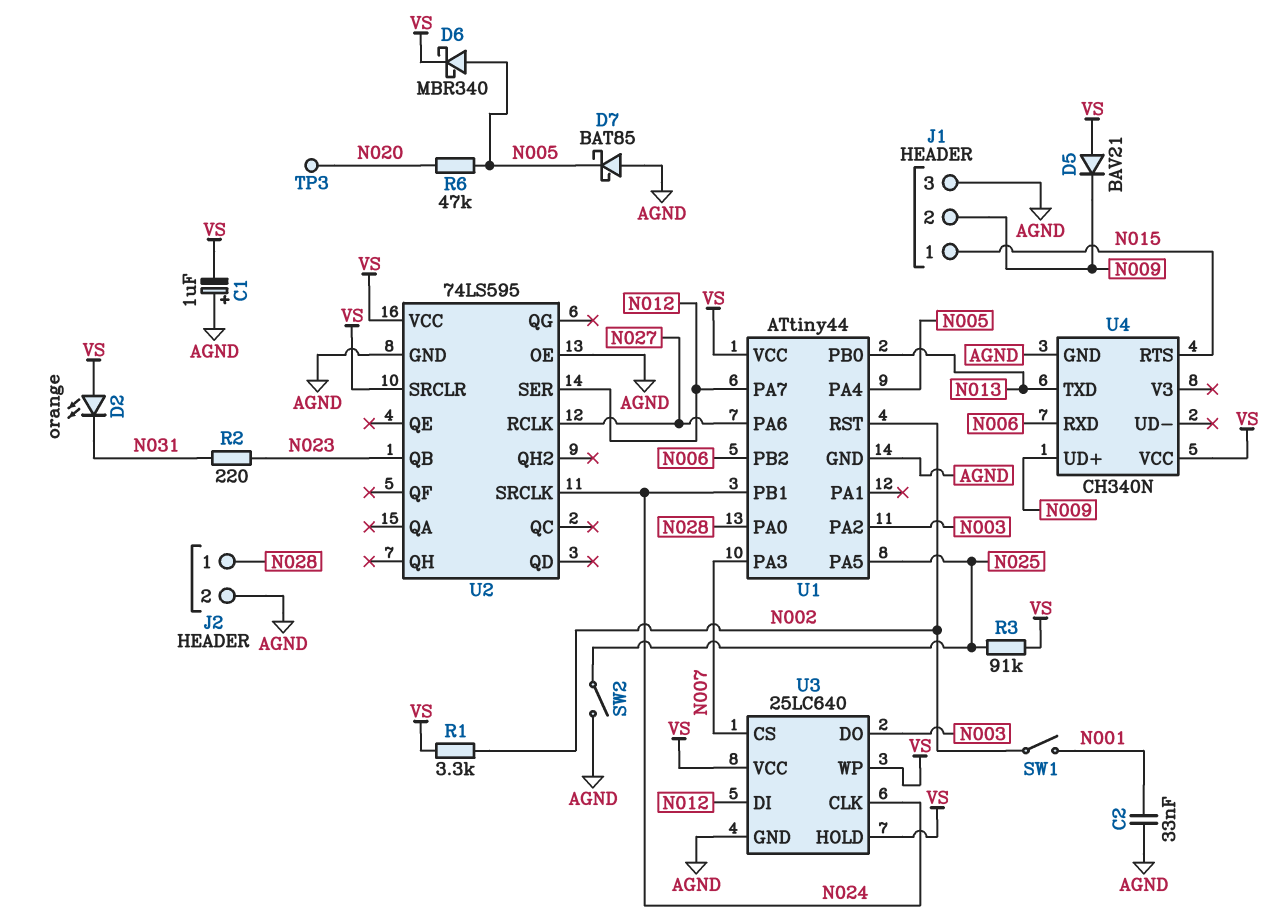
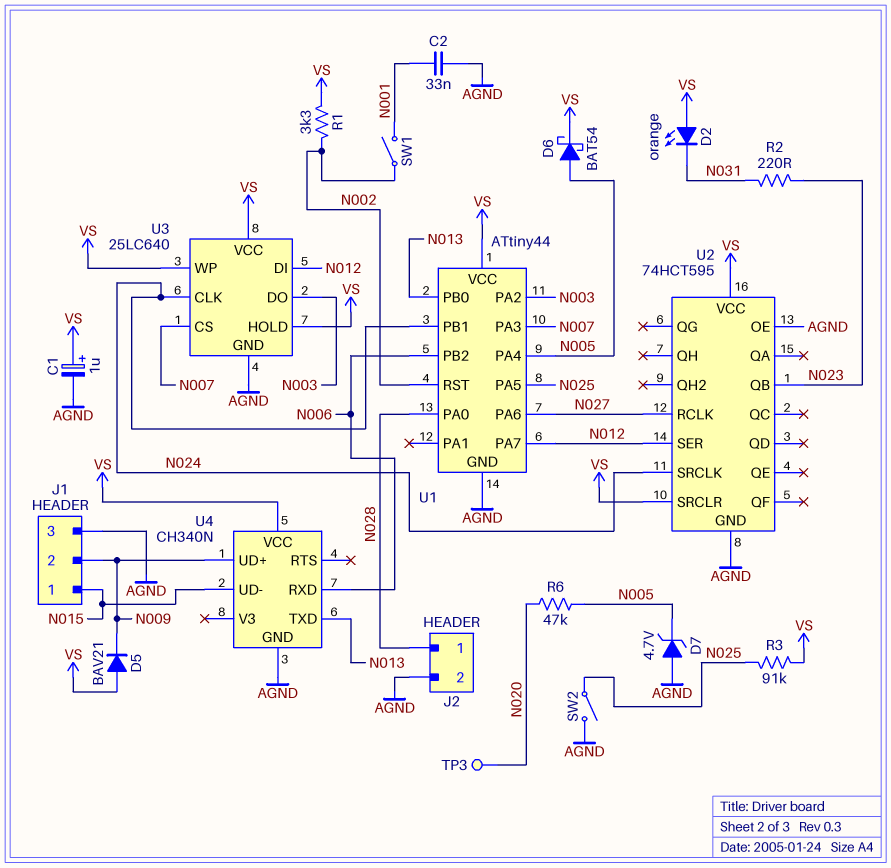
C1: 1uF (plus AGND, minus VS) -> 1uF (plus VS, minus AGND)
D6: schottky MBR340 (A N005, K VS) -> schottky BAT54 (A N005, K VS)
D7: schottky BAT85 (A AGND, K N005) -> zener 4.7V (A AGND, K N005)
U2: 74LS595 -> 74HCT595
U4 pin RTS: N015 -> none
U4 pin UD-: none -> N015

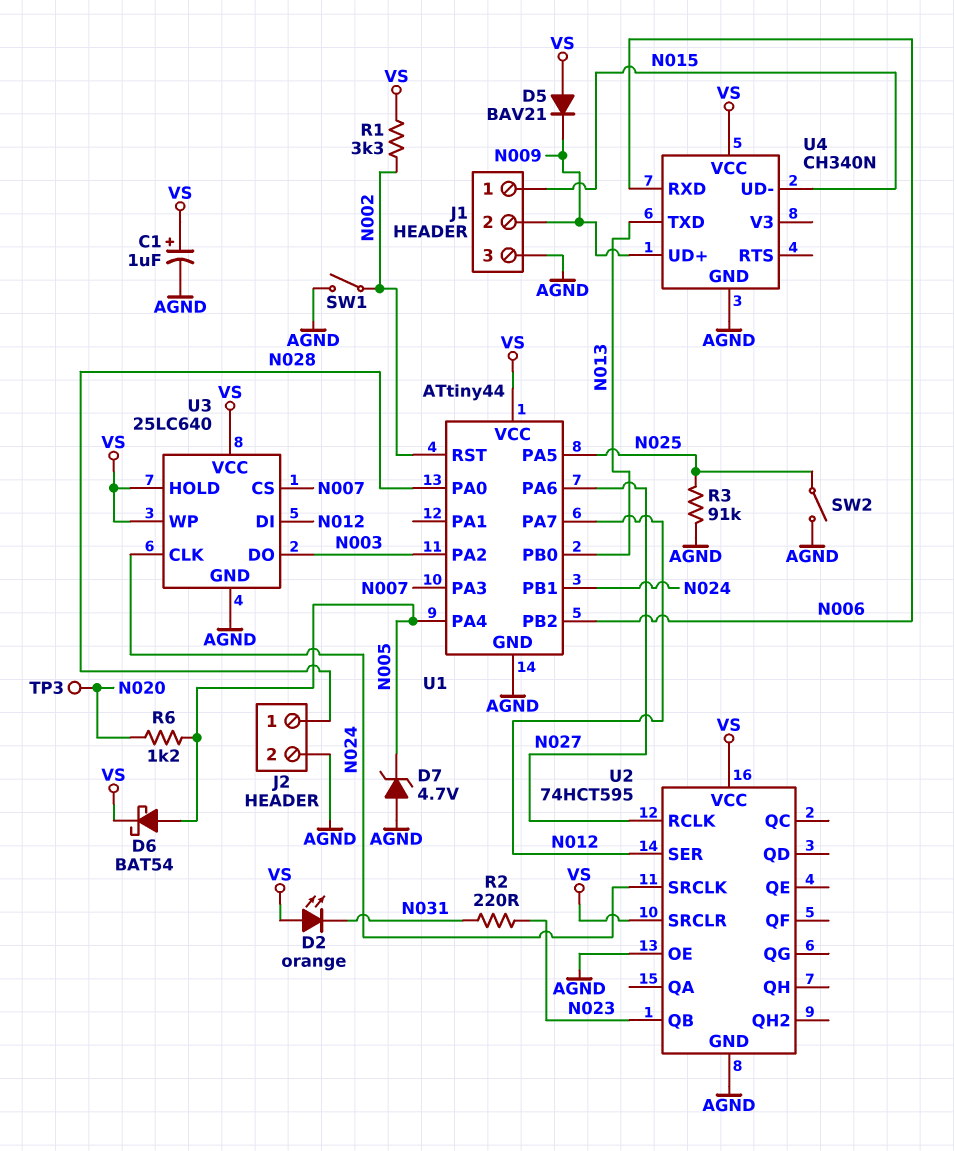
C2: 33nF (AGND, N001) -> none
R3: 91k (N025, VS) -> 91k (AGND, N025)
R6: 47k (N005, N020) -> 1.2k (N005, N020)
SW1: switch (N001, N002) -> switch (AGND, N002)

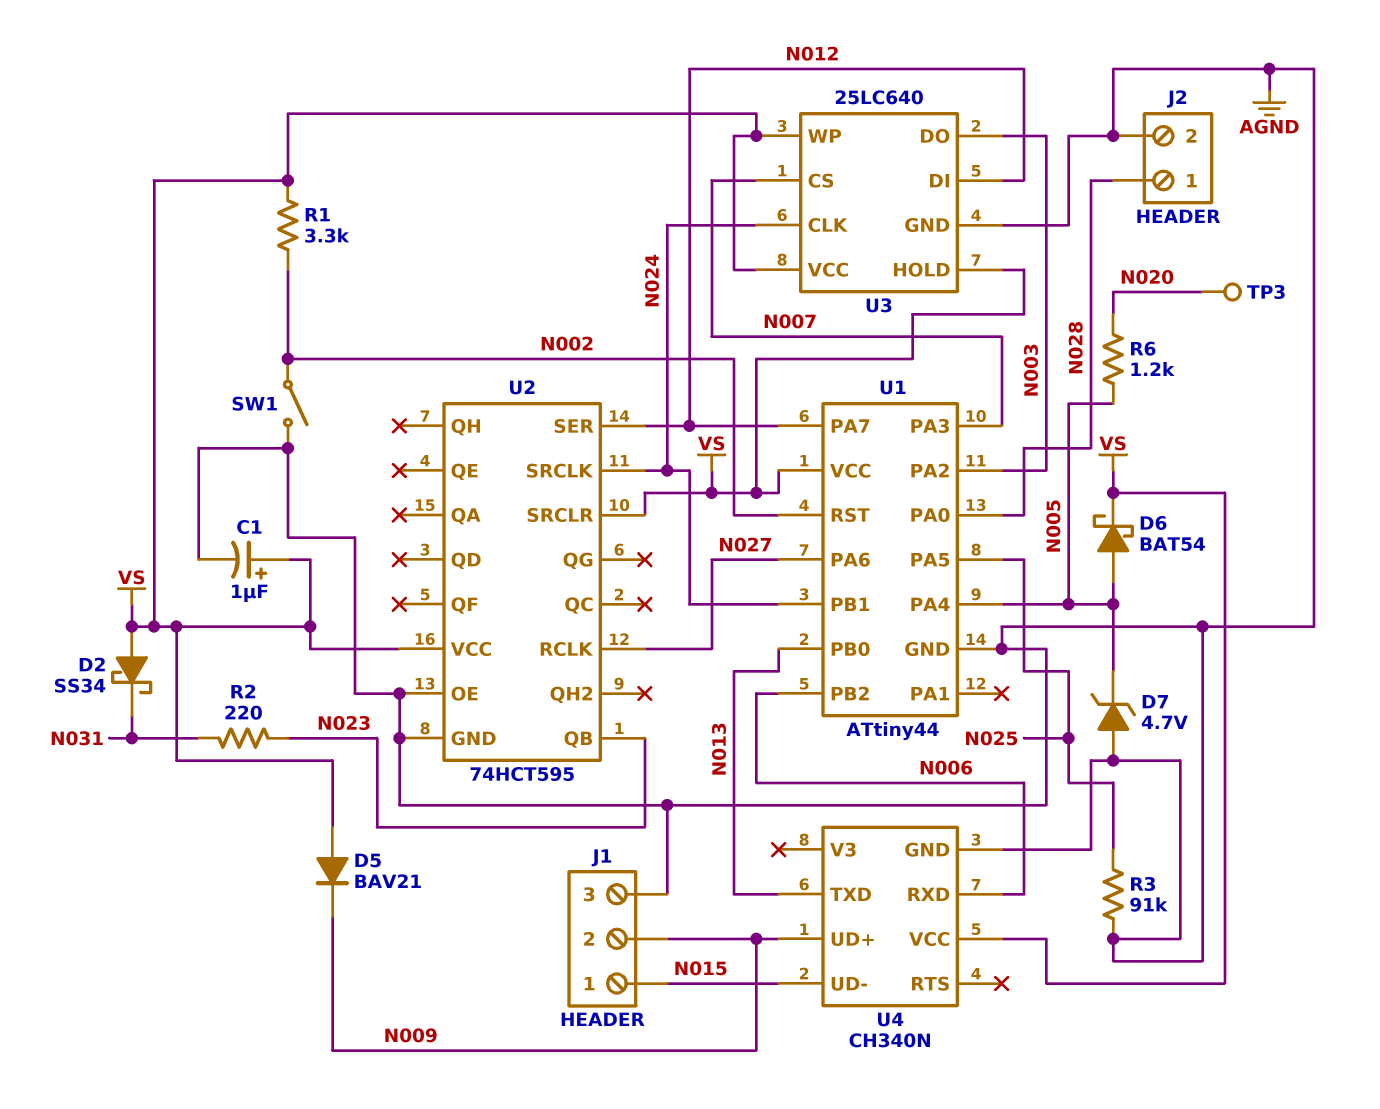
D2: LED orange (A VS, K N031) -> schottky SS34 (A VS, K N031)
SW2: switch (AGND, N025) -> none

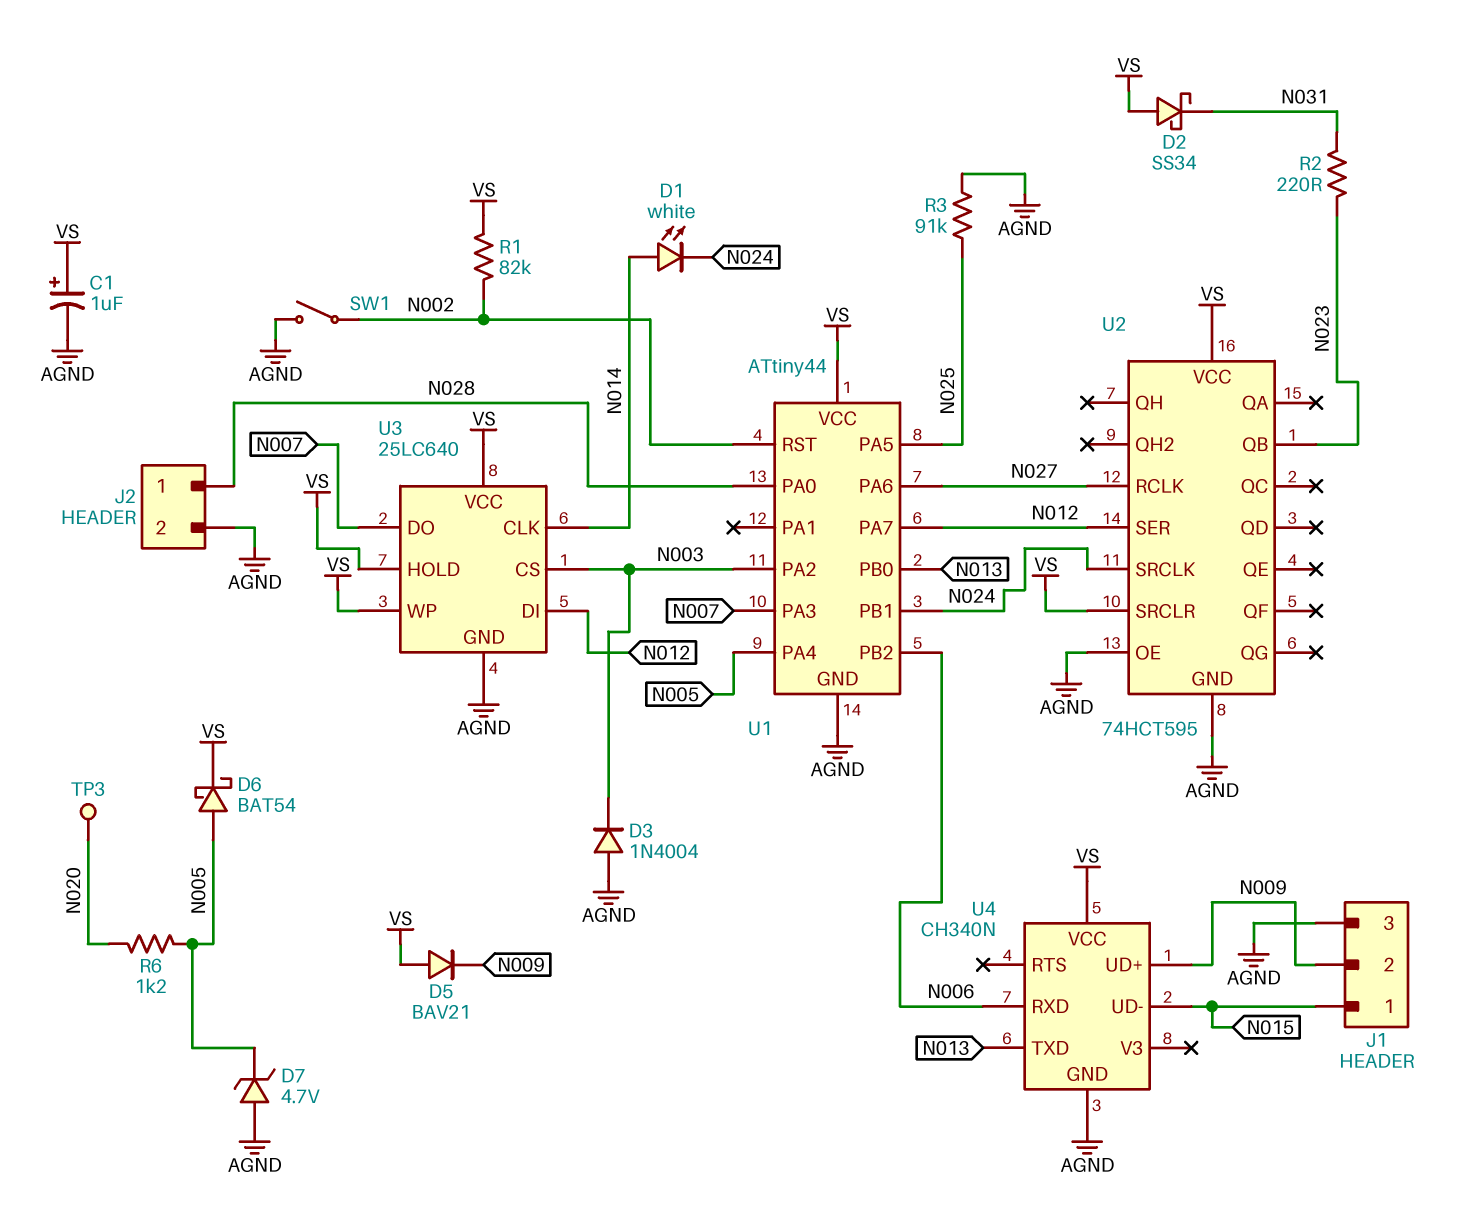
D1: none -> LED white (A N014, K N024)
D3: none -> diode 1N4004 (A AGND, K N003)
R1: 3.3k (N002, VS) -> 82k (N002, VS)
U3 pin CLK: N024 -> N014
U3 pin CS: N007 -> N003
U3 pin DO: N003 -> N007

